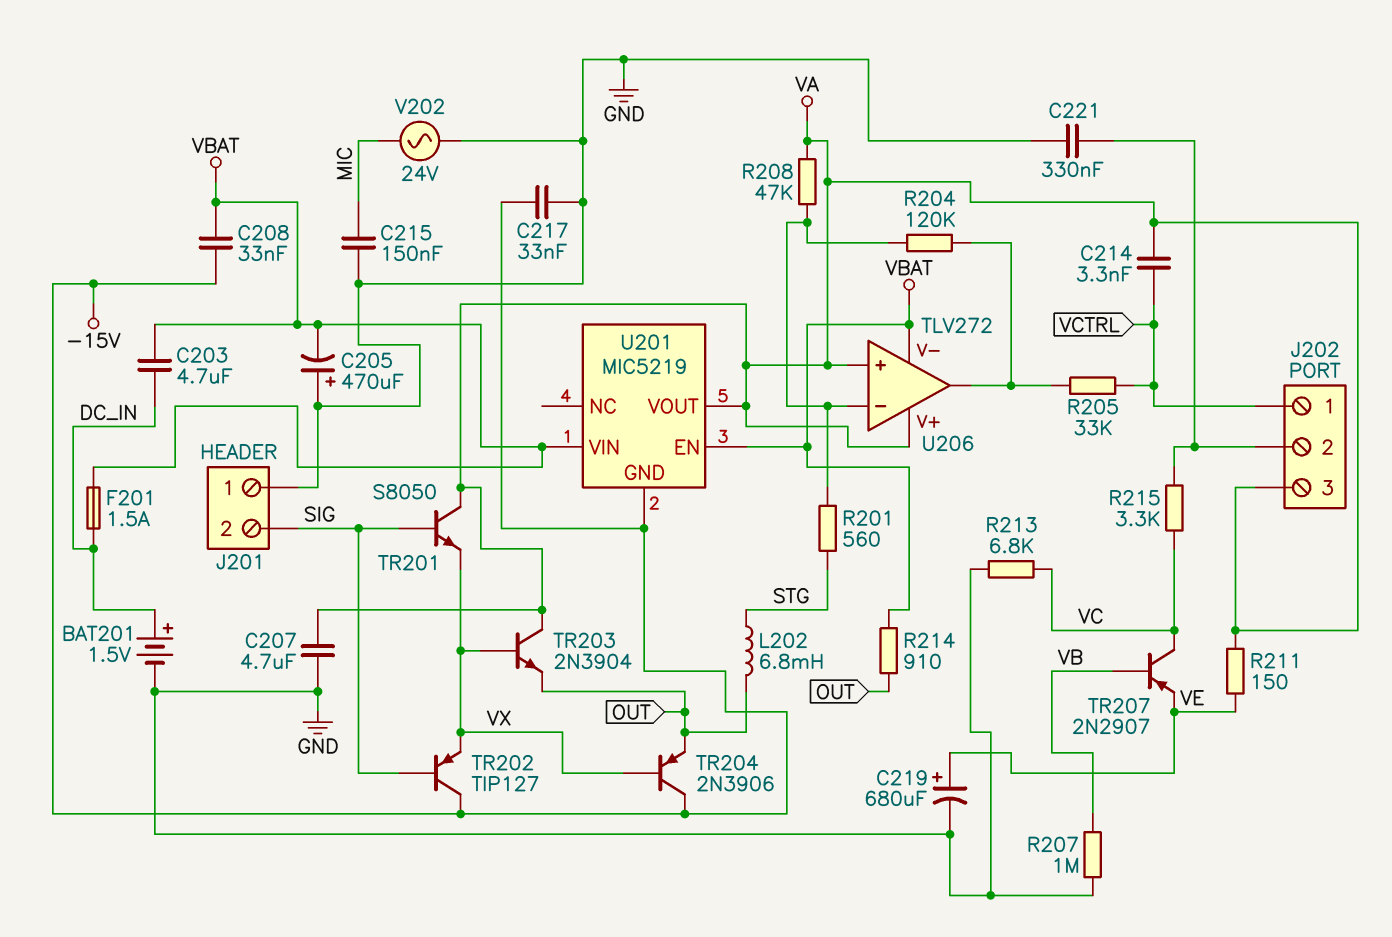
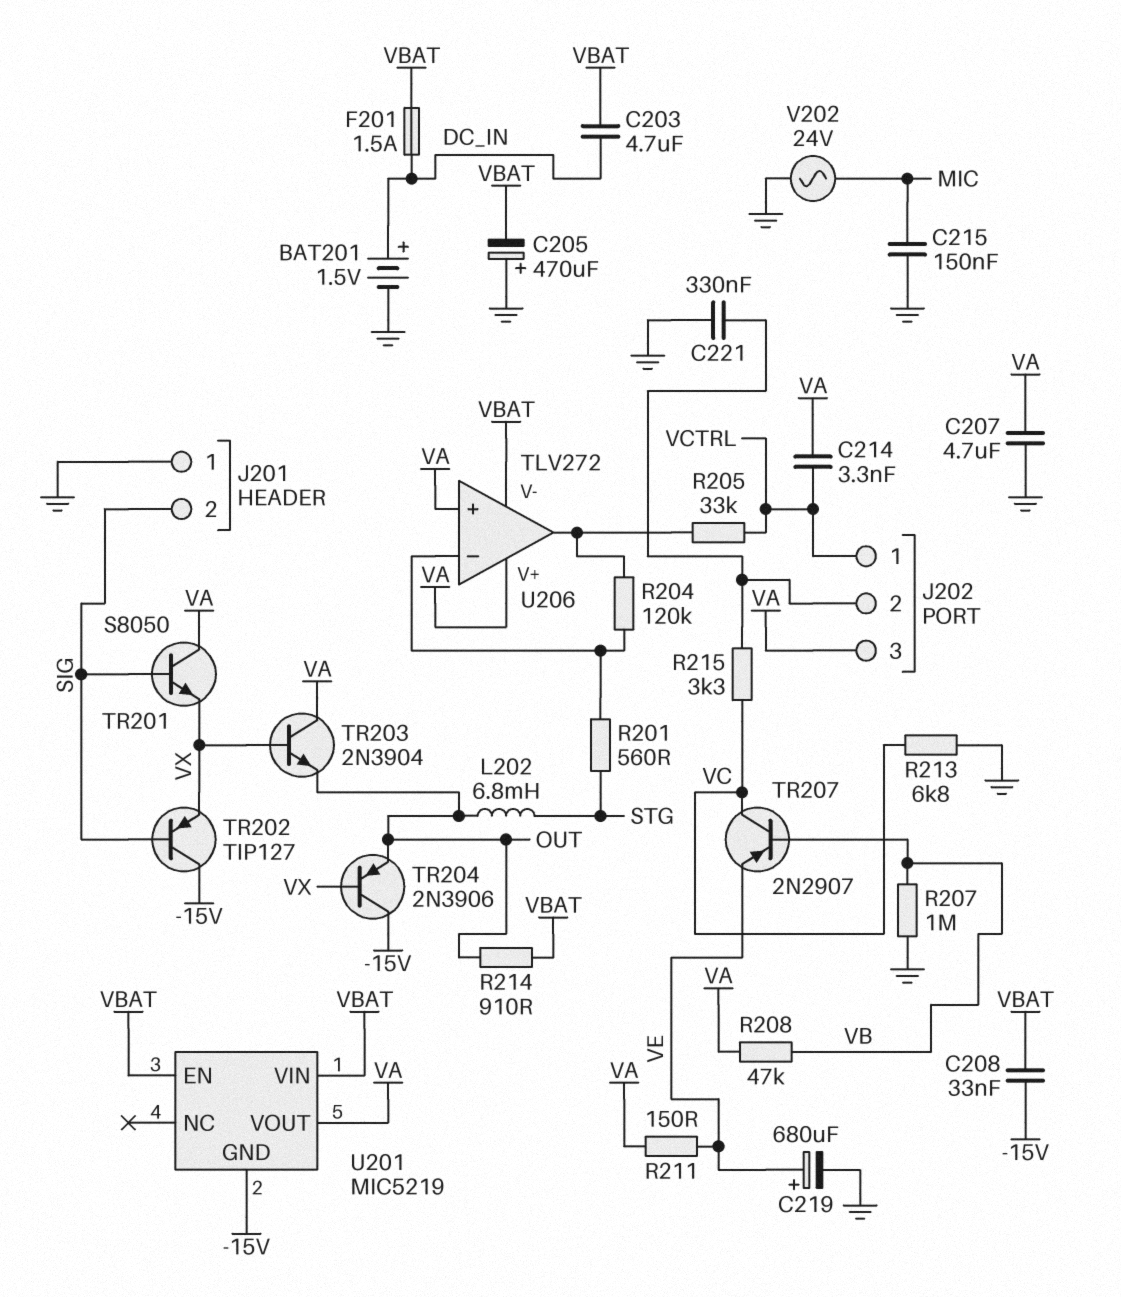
C217: 33nF (-15V, GND) -> none
R208: 47k (U206/in-, VA) -> 47k (VA, VB)

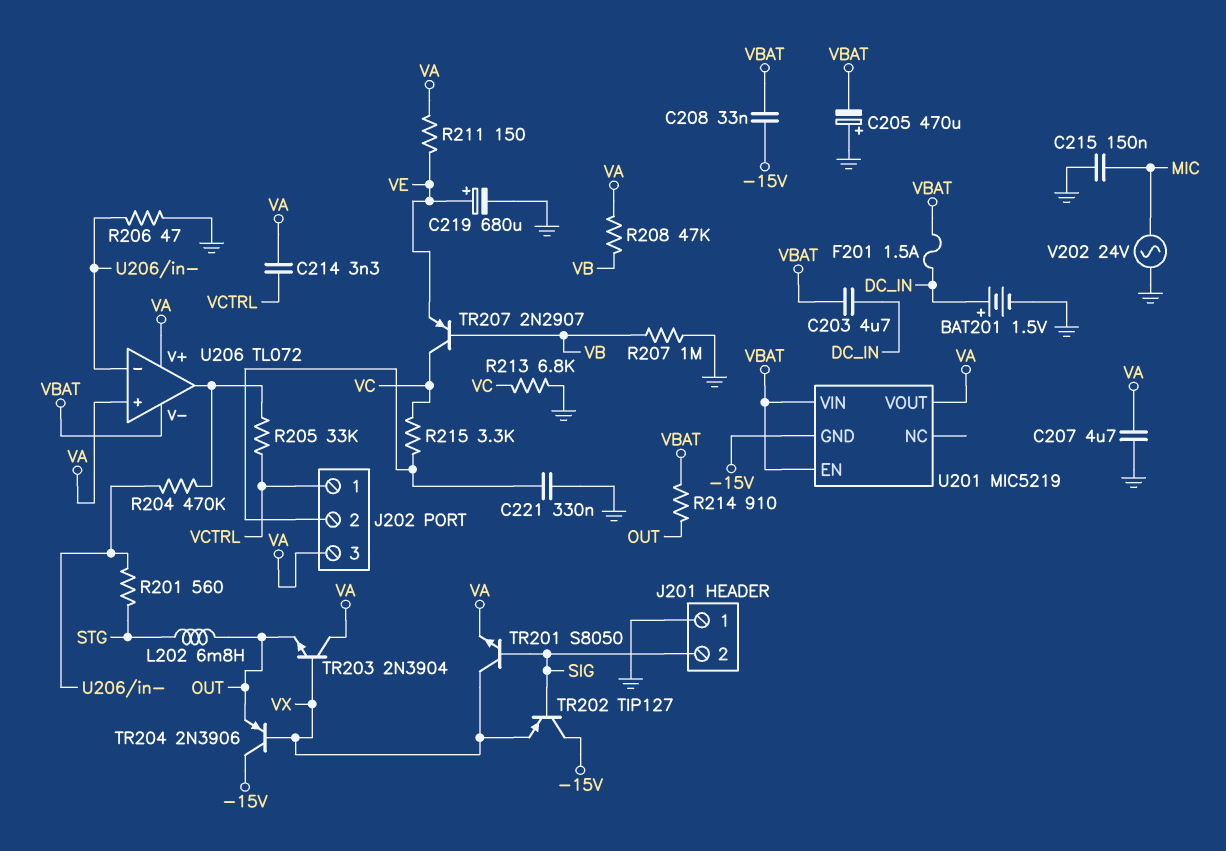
R204: 120k (U206/in-, U206/out) -> 470k (U206/in-, U206/out)
R206: none -> 47 (GND, U206/in-)
TR201: NPN S8050 (B SIG, C VA, E VX) -> NPN S8050 (B SIG, C VX, E VA)
U206: TLV272 -> TL072

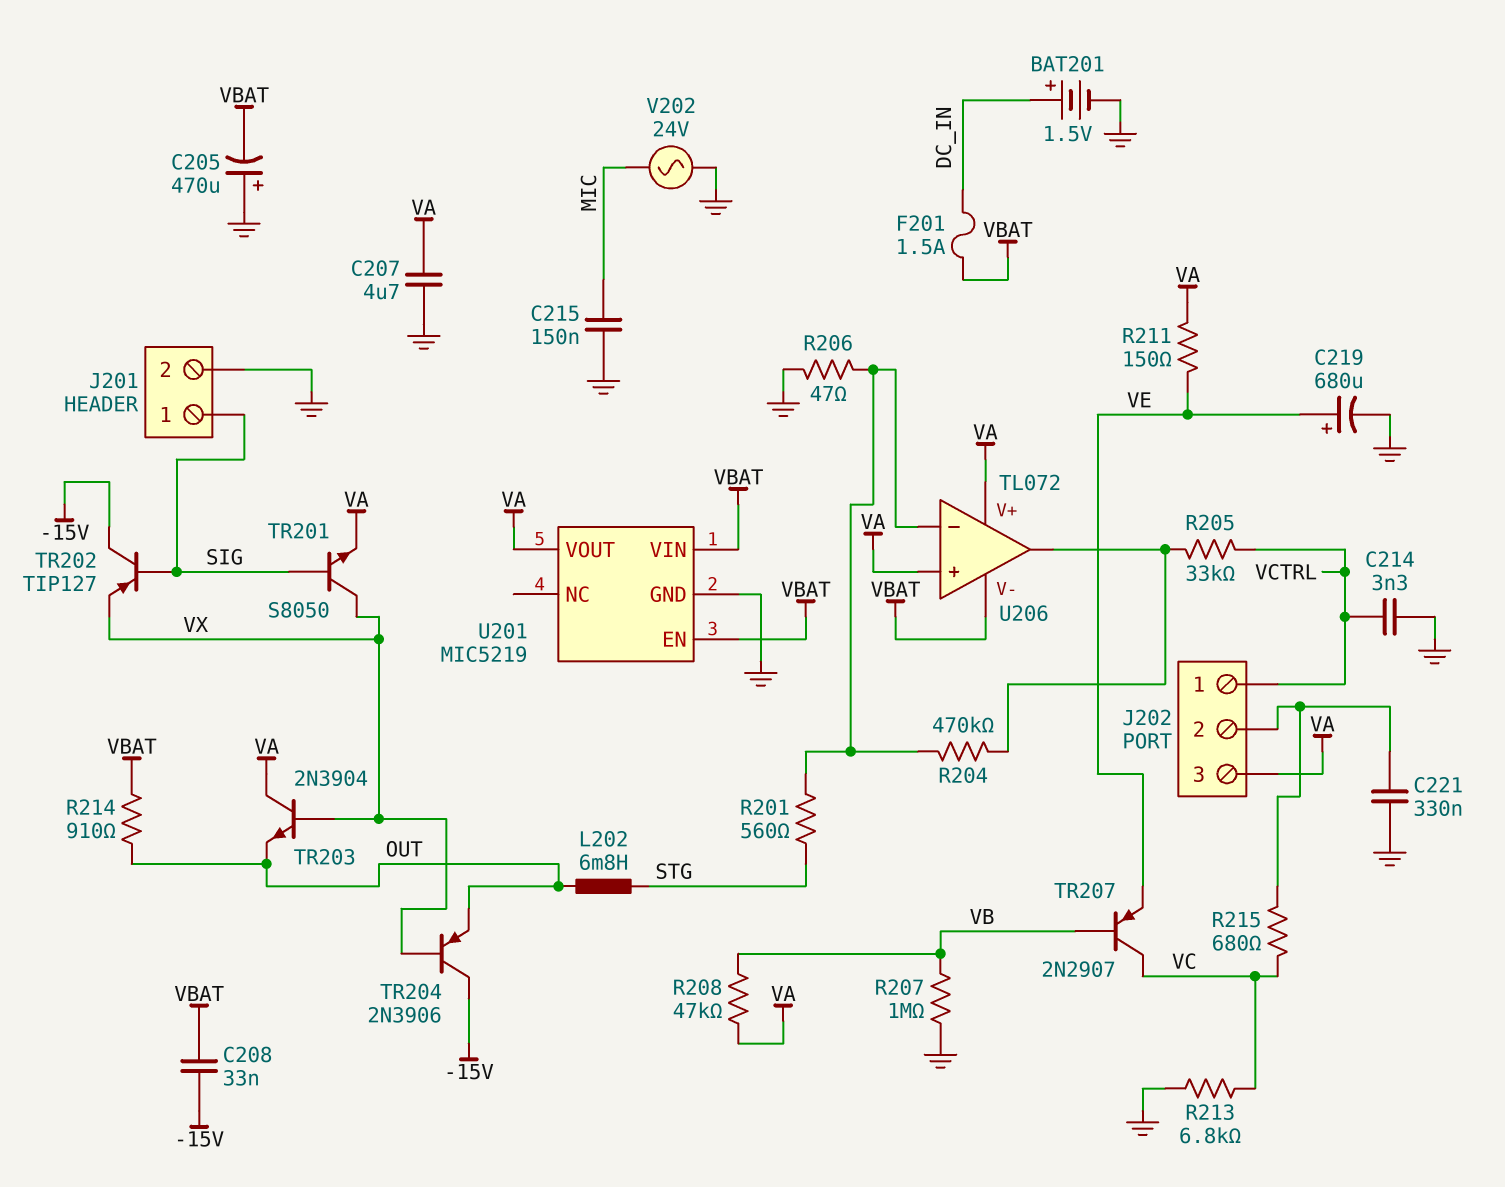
C203: 4.7uF (DC_IN, VBAT) -> none
C214: 3.3nF (VA, VCTRL) -> 3.3nF (GND, VCTRL)
J201 pin 1: GND -> SIG
J201 pin 2: SIG -> GND
R215: 3.3k (J202/2, VC) -> 680 (J202/2, VC)
U201 pin GND: -15V -> GND

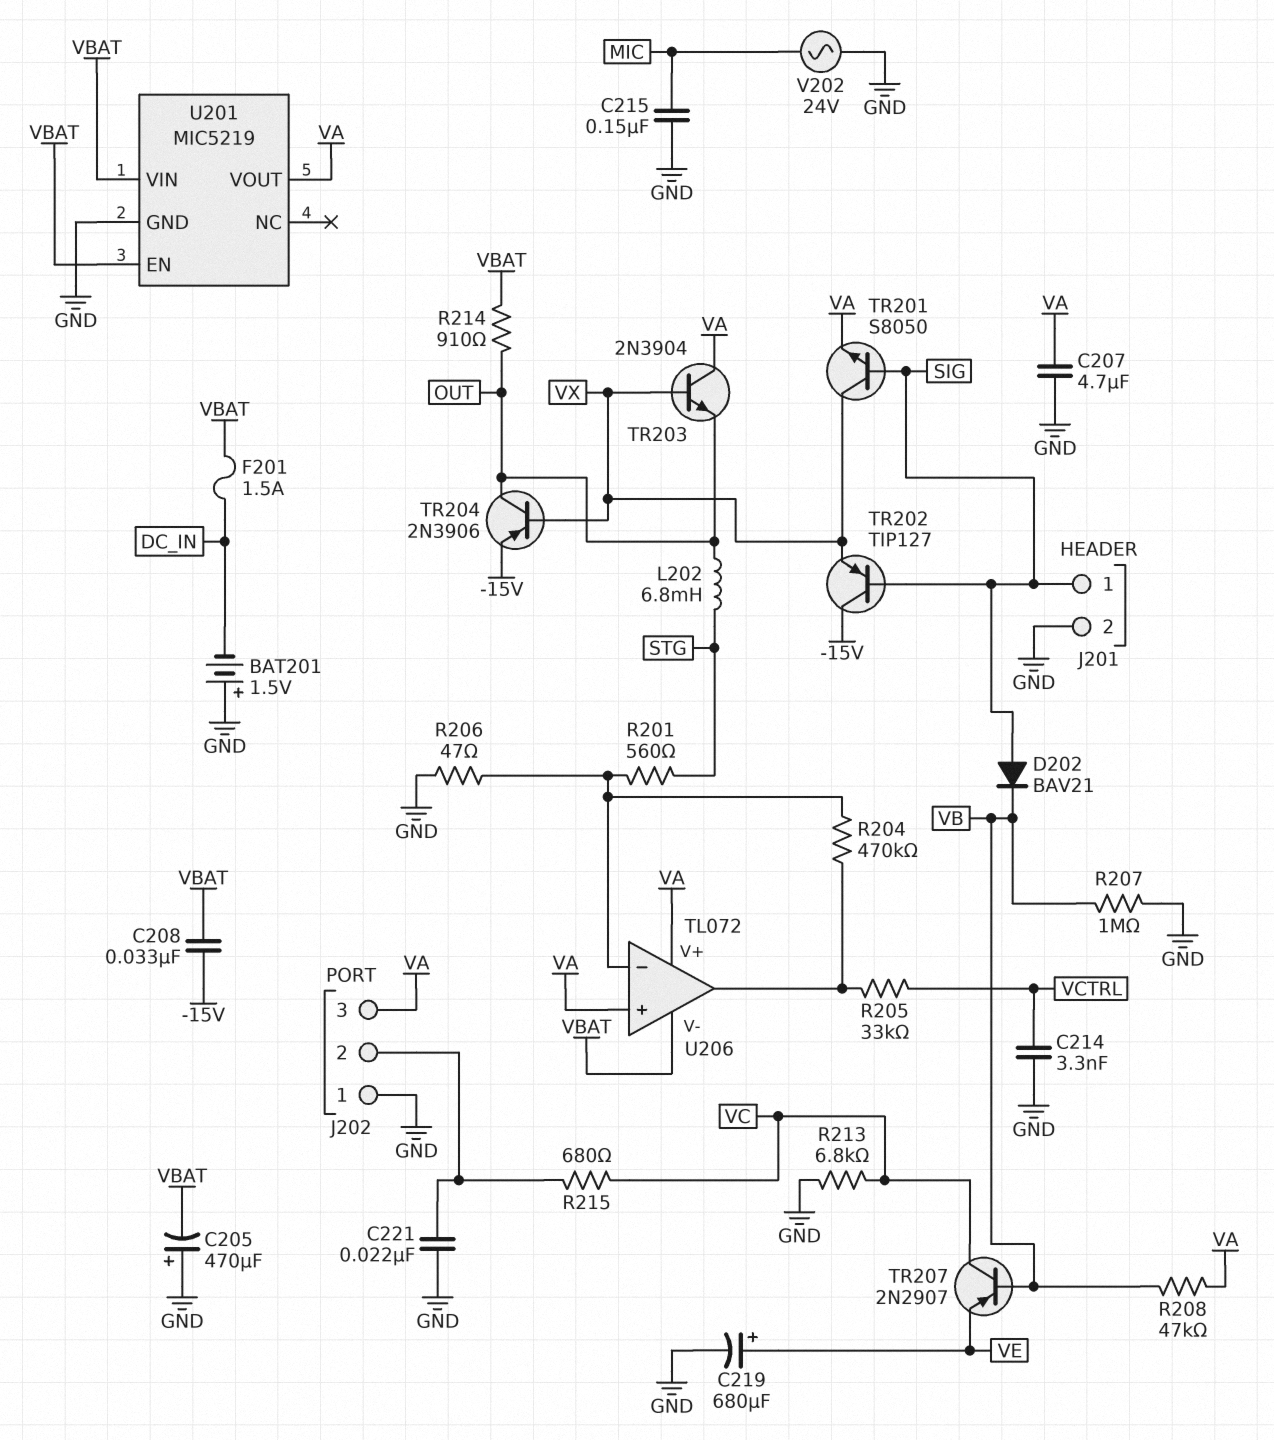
BAT201: 1.5V (plus DC_IN, minus GND) -> 1.5V (plus GND, minus DC_IN)
C221: 330nF (GND, J202/2) -> 22nF (GND, J202/2)
D202: none -> diode BAV21 (A SIG, K VB)
J202 pin 1: VCTRL -> GND
R211: 150 (VA, VE) -> none
TR204: PNP 2N3906 (B VX, C -15V, E OUT) -> PNP 2N3906 (B VX, C OUT, E -15V)

